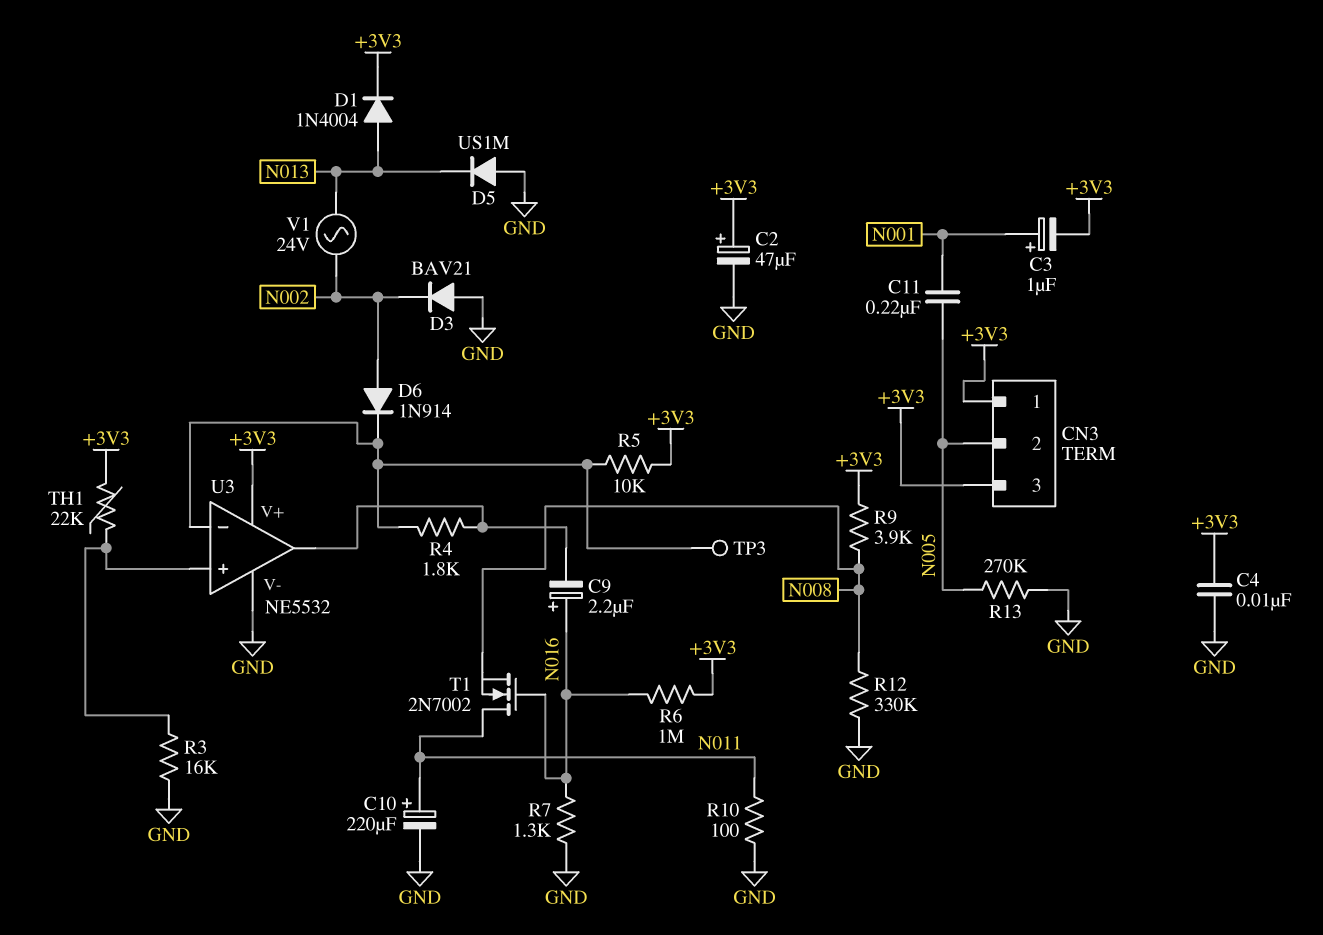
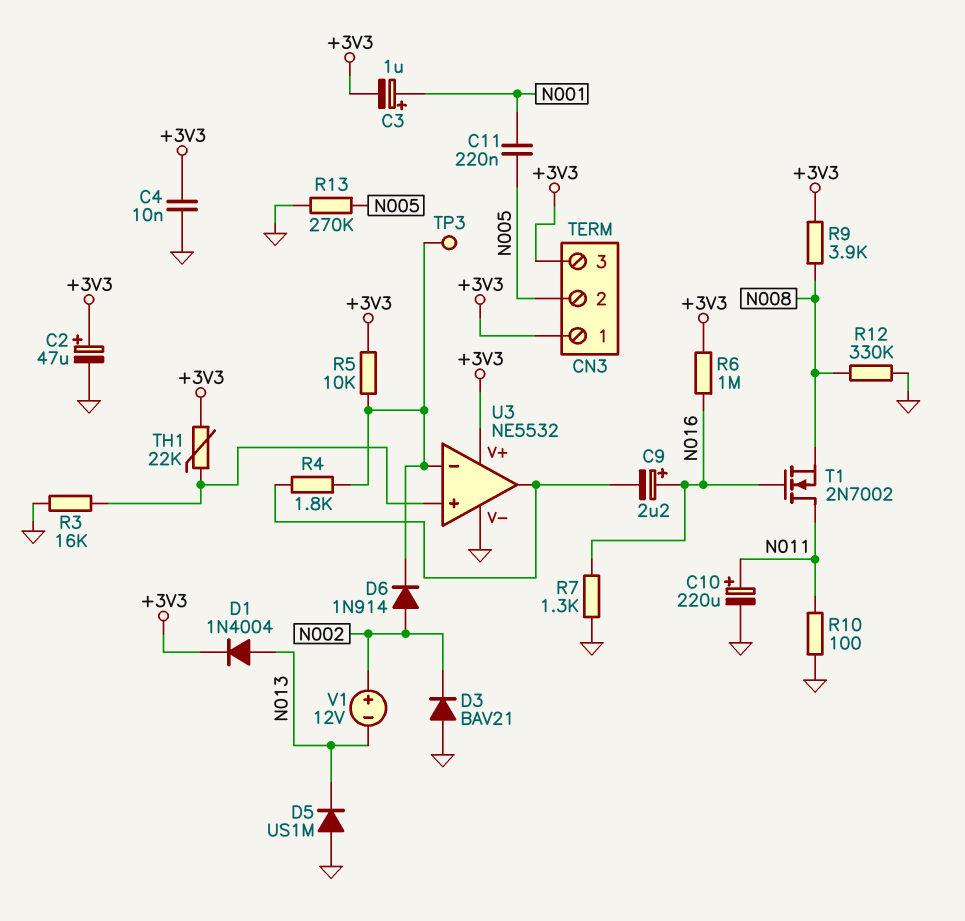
V1: AC 24V (N002, N013) -> 12V (plus N002, minus N013)

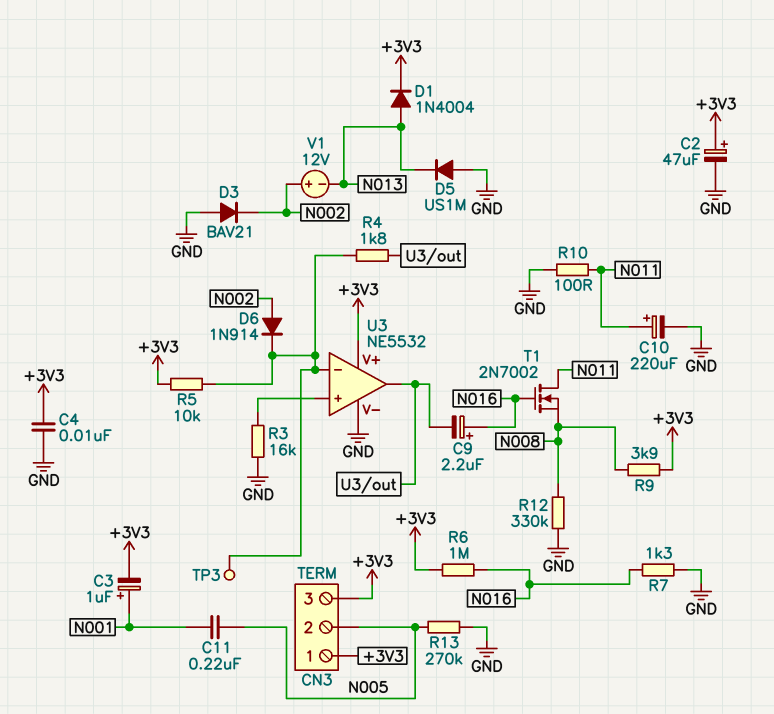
TH1: 22k (+3V3, U3/in+) -> none

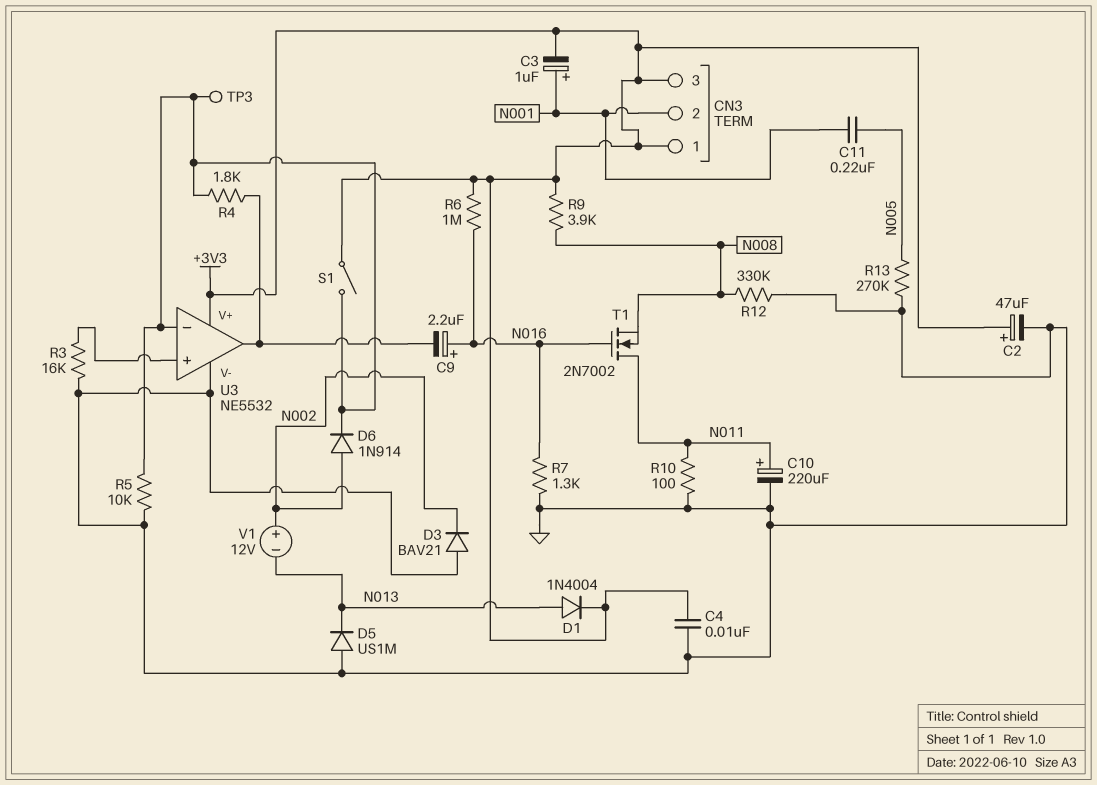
CN3 pin 2: N005 -> N001
R5: 10k (+3V3, U3/in-) -> 10k (GND, U3/in-)
S1: none -> switch (+3V3, U3/in-)

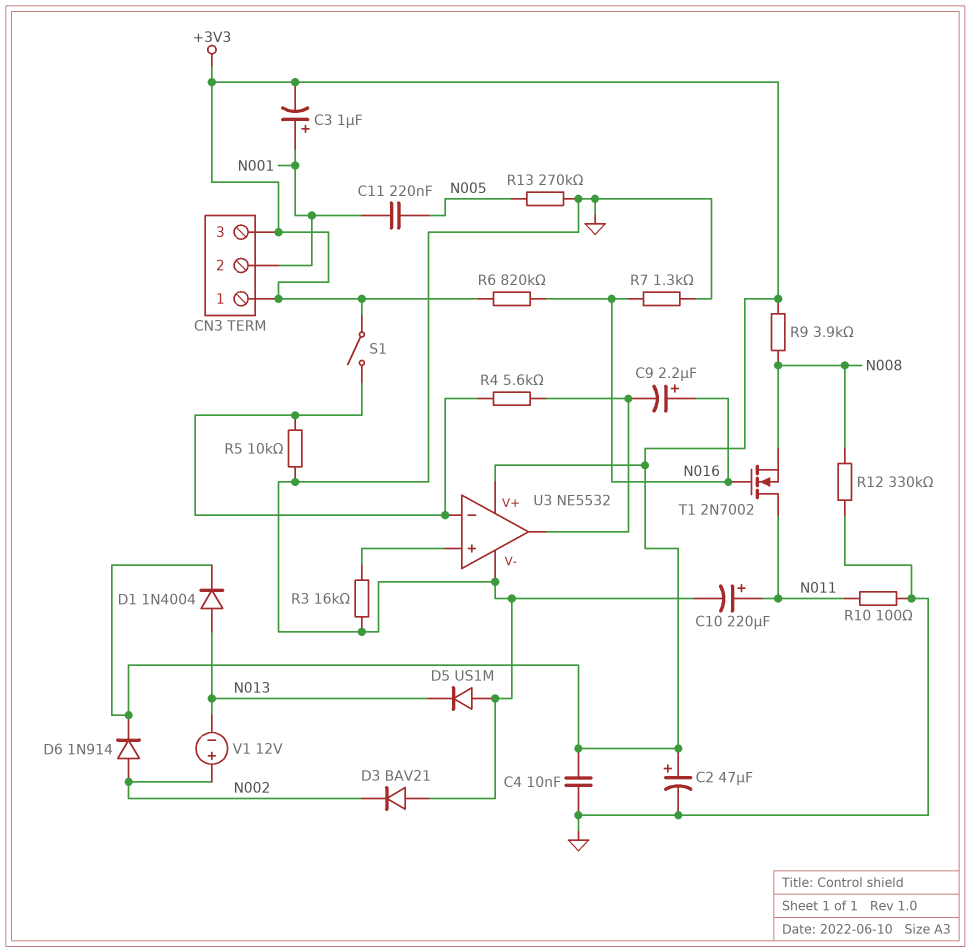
D6: diode 1N914 (A N002, K U3/in-) -> diode 1N914 (A N002, K +3V3)
R4: 1.8k (U3/in-, U3/out) -> 5.6k (U3/in-, U3/out)
R6: 1M (+3V3, N016) -> 820k (+3V3, N016)
TP3: test point (U3/in-) -> none

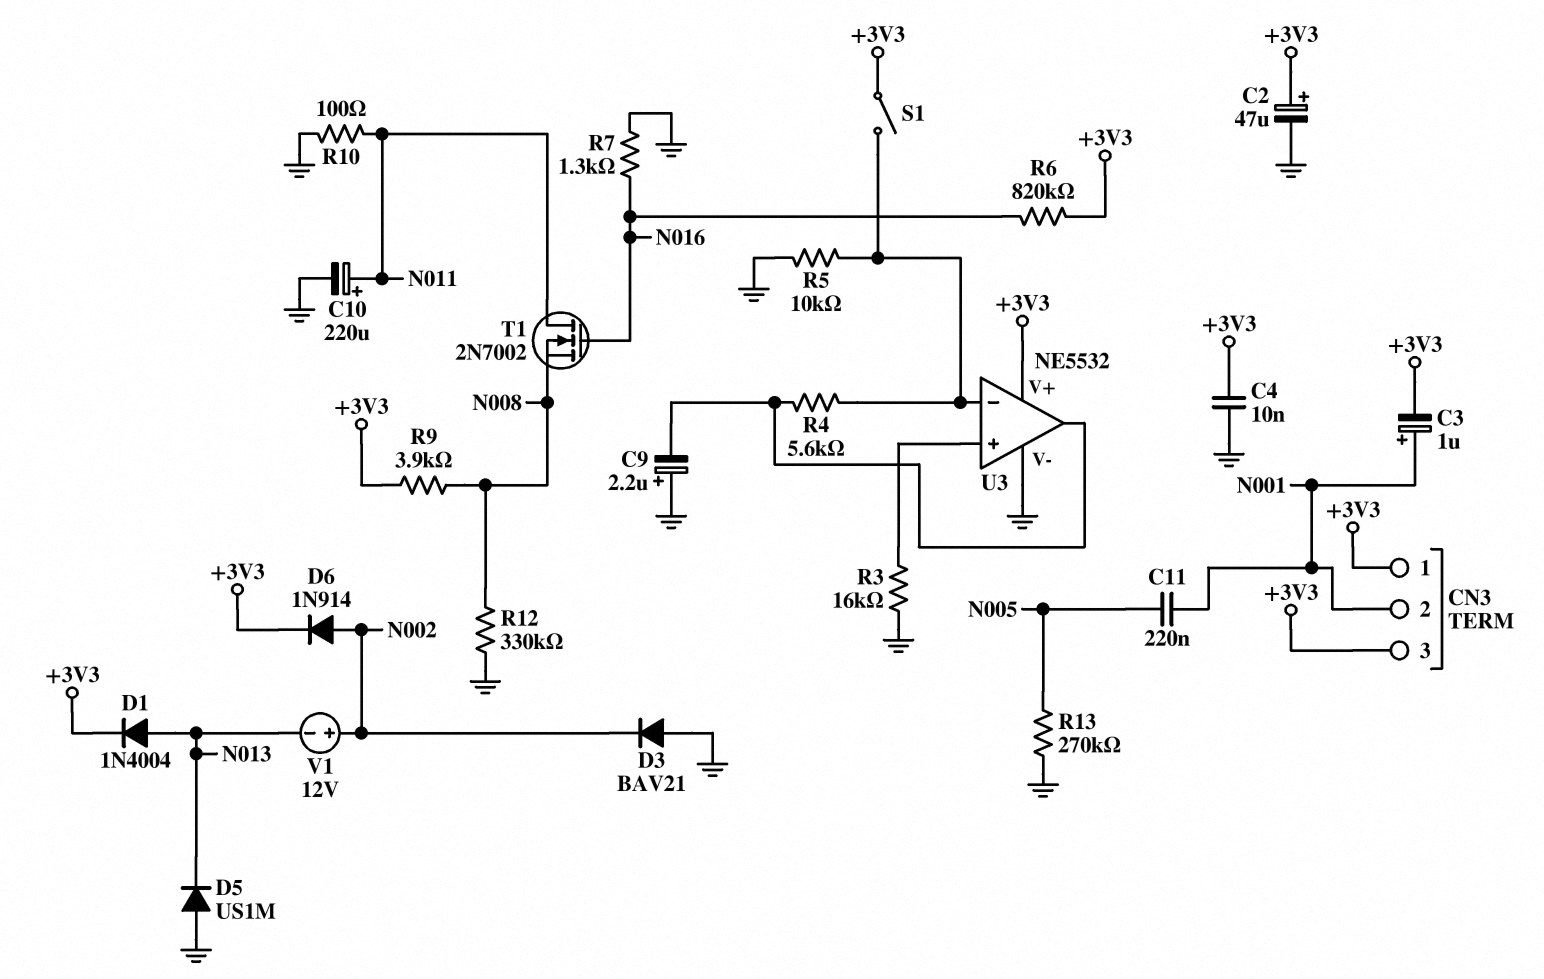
C9: 2.2uF (plus N016, minus U3/out) -> 2.2uF (plus GND, minus U3/out)

